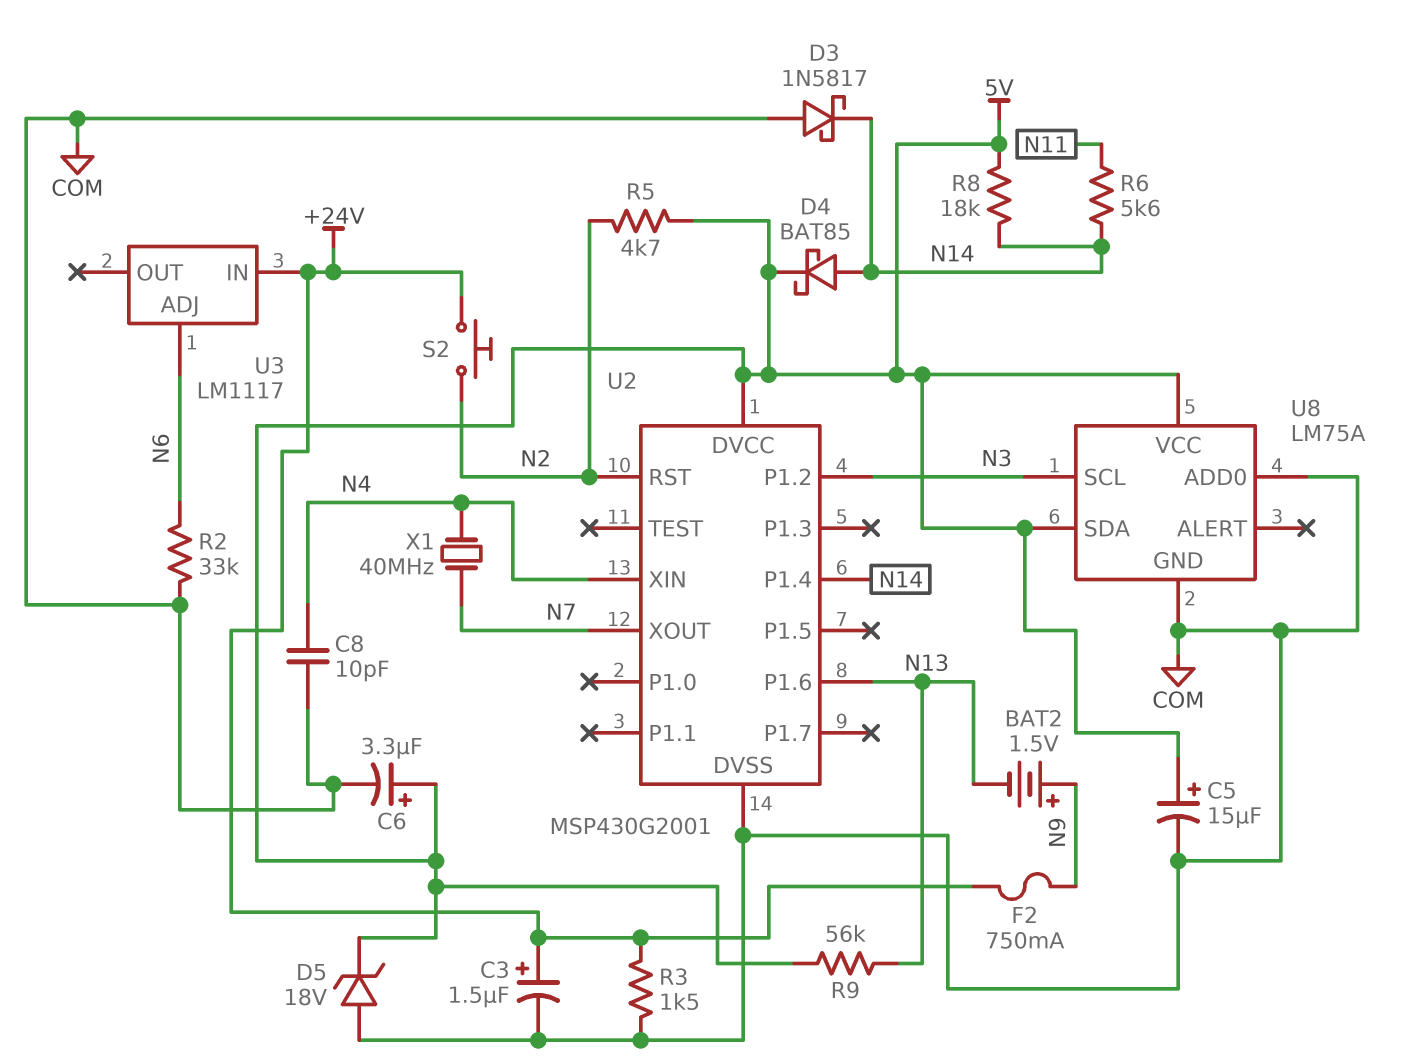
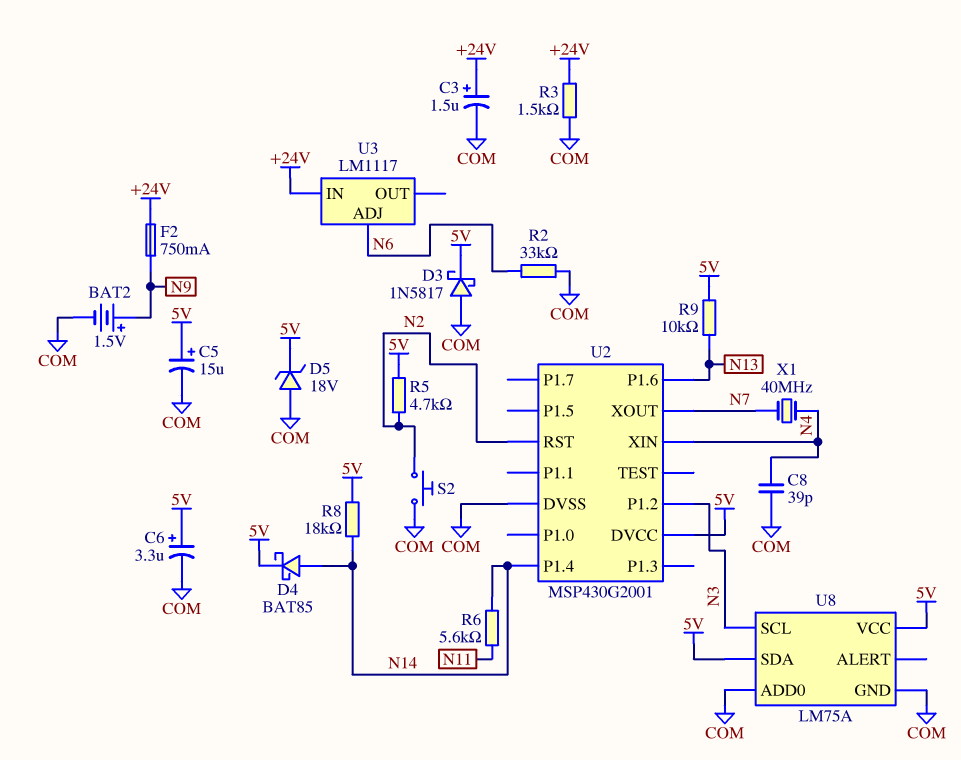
BAT2: 1.5V (plus N9, minus N13) -> 1.5V (plus N9, minus COM)
C8: 10pF (COM, N4) -> 39pF (COM, N4)
D3: schottky 1N5817 (A COM, K N14) -> schottky 1N5817 (A COM, K 5V)
R9: 56k (5V, N13) -> 10k (5V, N13)
S2: button (+24V, N2) -> button (COM, N2)

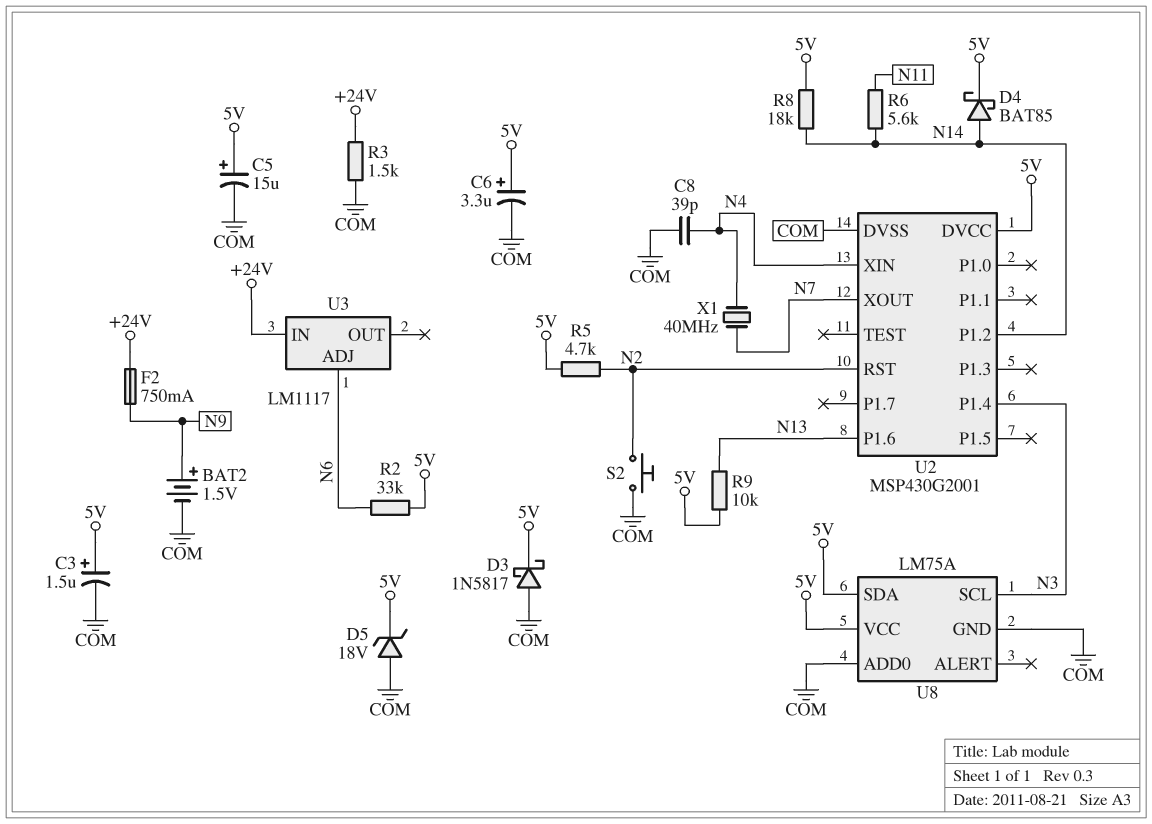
C3: 1.5uF (plus +24V, minus COM) -> 1.5uF (plus 5V, minus COM)
R2: 33k (COM, N6) -> 33k (5V, N6)
U2 pin P1.2: N3 -> N14
U2 pin P1.4: N14 -> N3

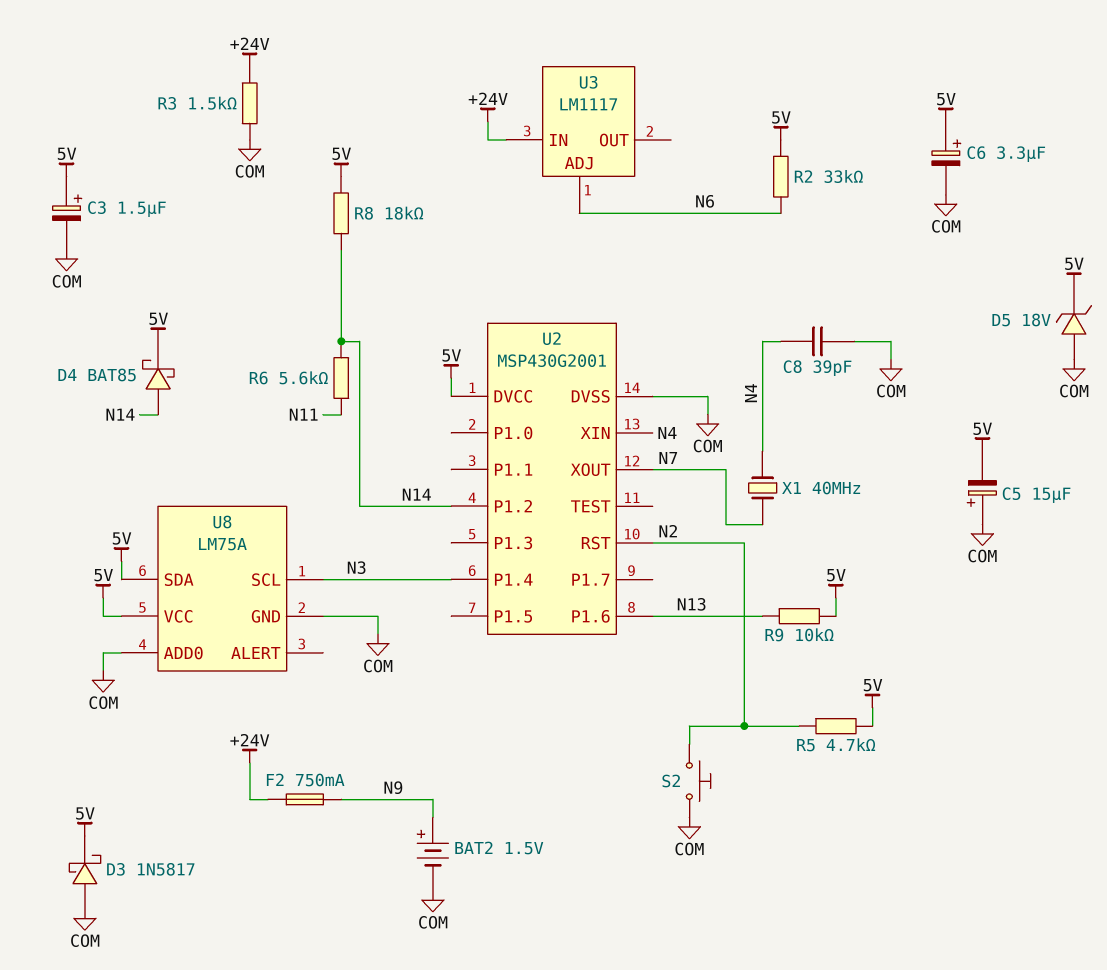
C5: 15uF (plus 5V, minus COM) -> 15uF (plus COM, minus 5V)

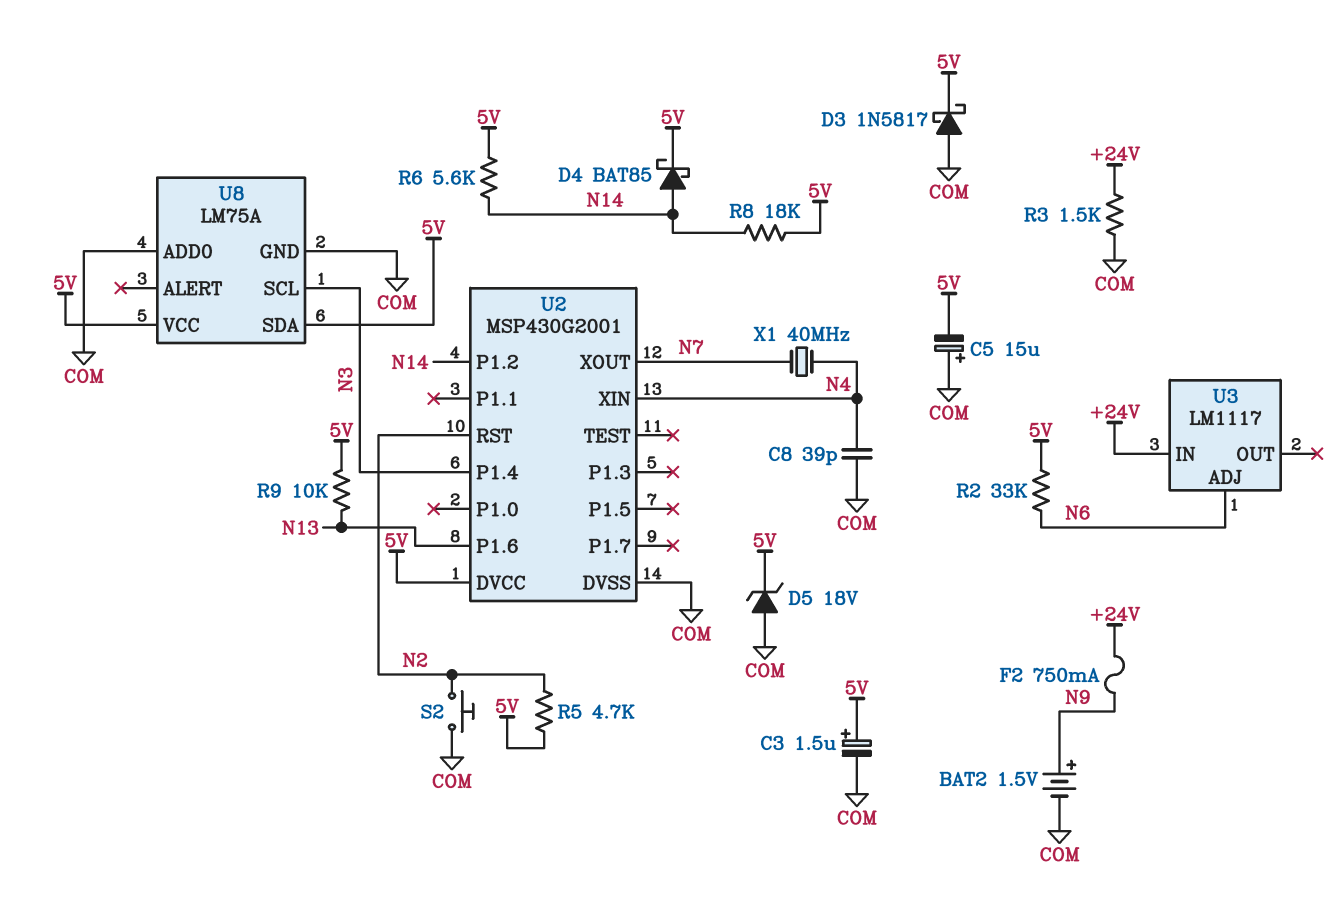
C6: 3.3uF (plus 5V, minus COM) -> none
R6: 5.6k (N11, N14) -> 5.6k (5V, N14)

